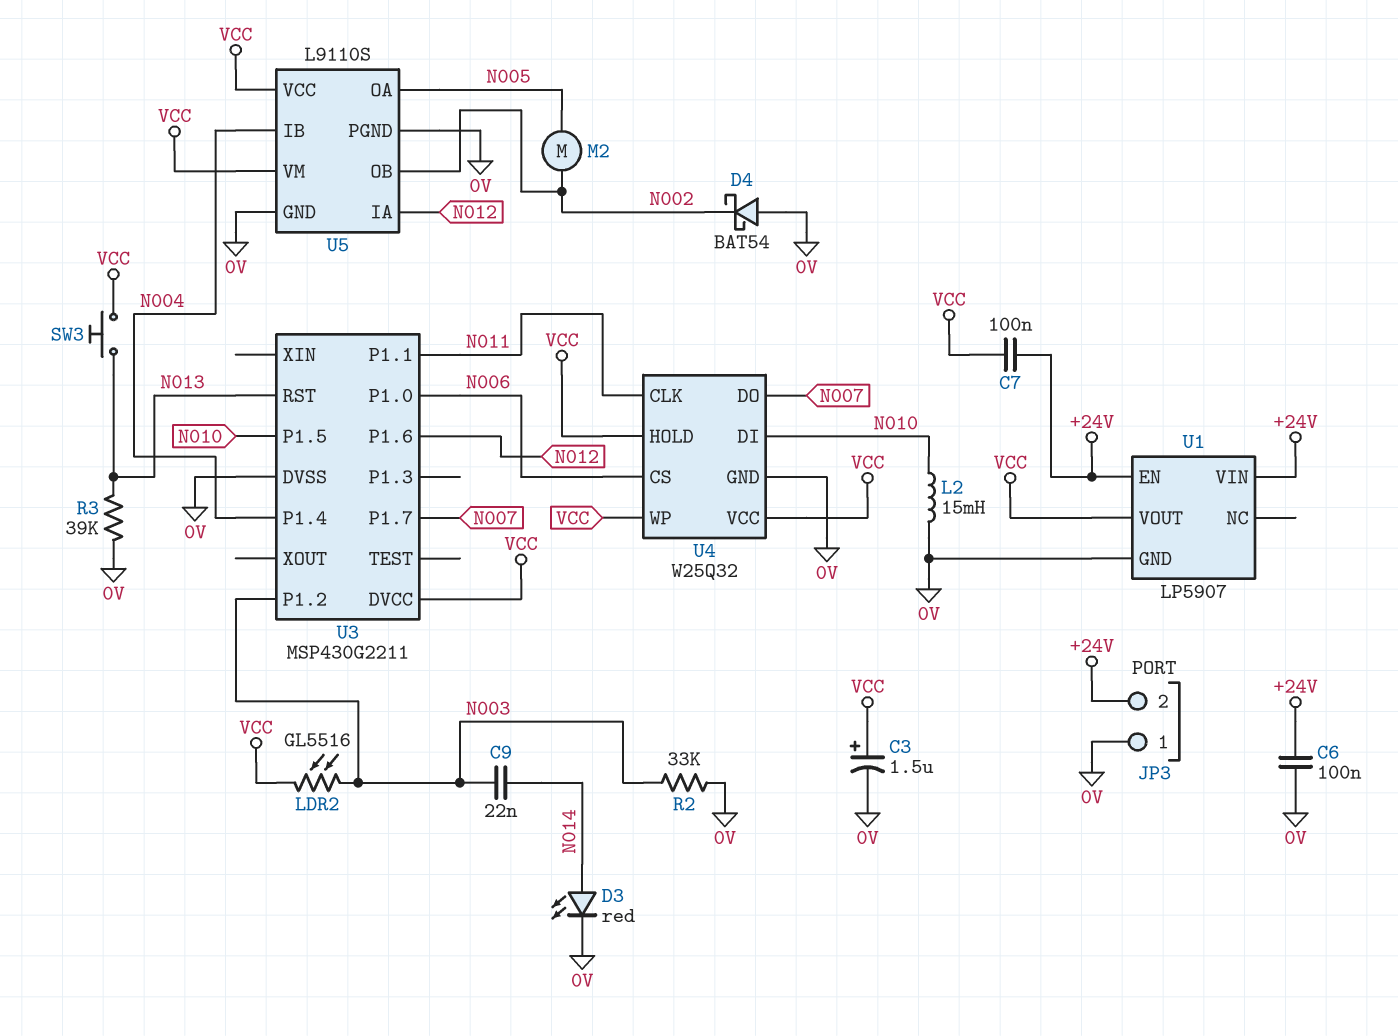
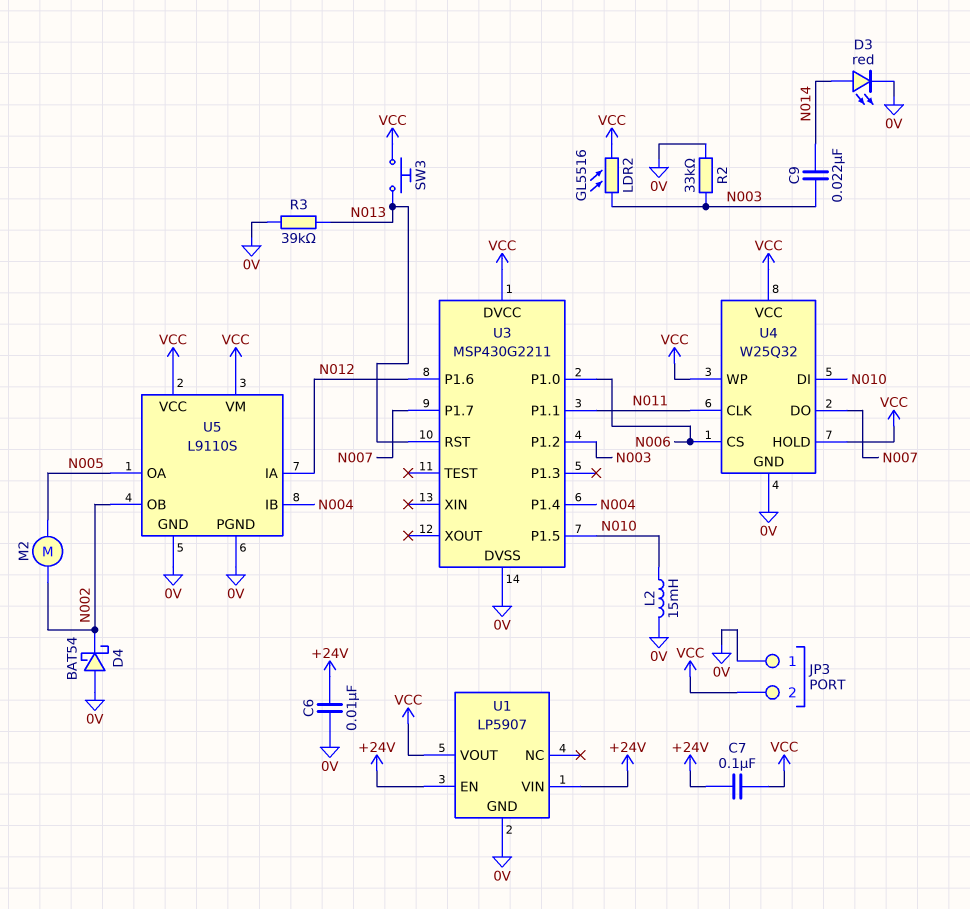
C3: 1.5uF (plus VCC, minus 0V) -> none
C6: 100nF (+24V, 0V) -> 10nF (+24V, 0V)
JP3 pin 2: +24V -> VCC

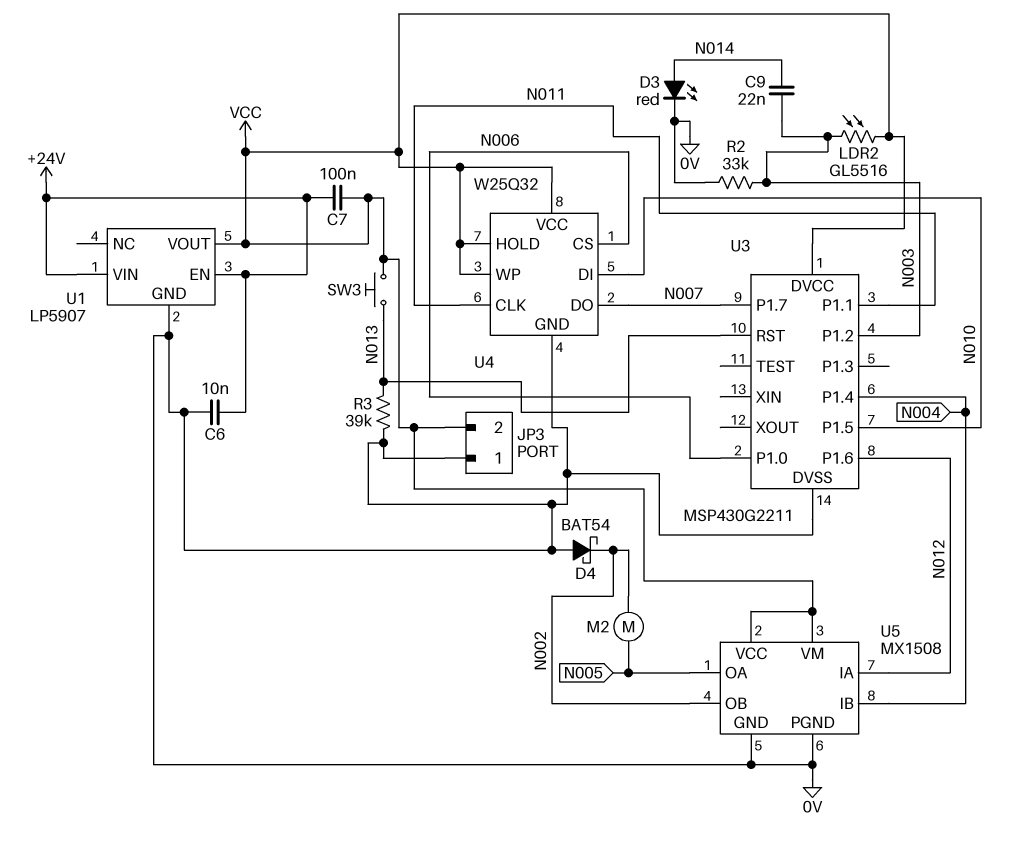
L2: 15mH (0V, N010) -> none
U5: L9110S -> MX1508

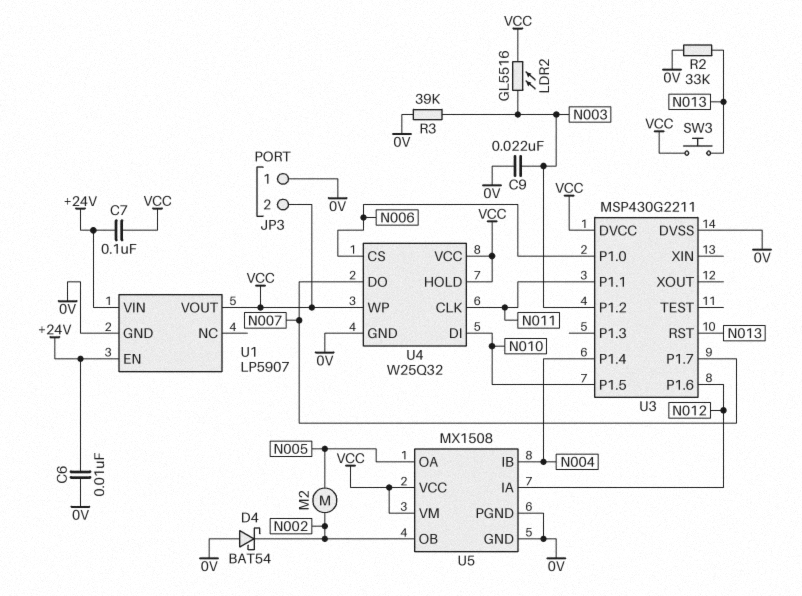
C9: 22nF (N003, N014) -> 22nF (0V, N003)
D3: LED red (A N014, K 0V) -> none
R2: 33k (0V, N003) -> 33k (0V, N013)
R3: 39k (0V, N013) -> 39k (0V, N003)

